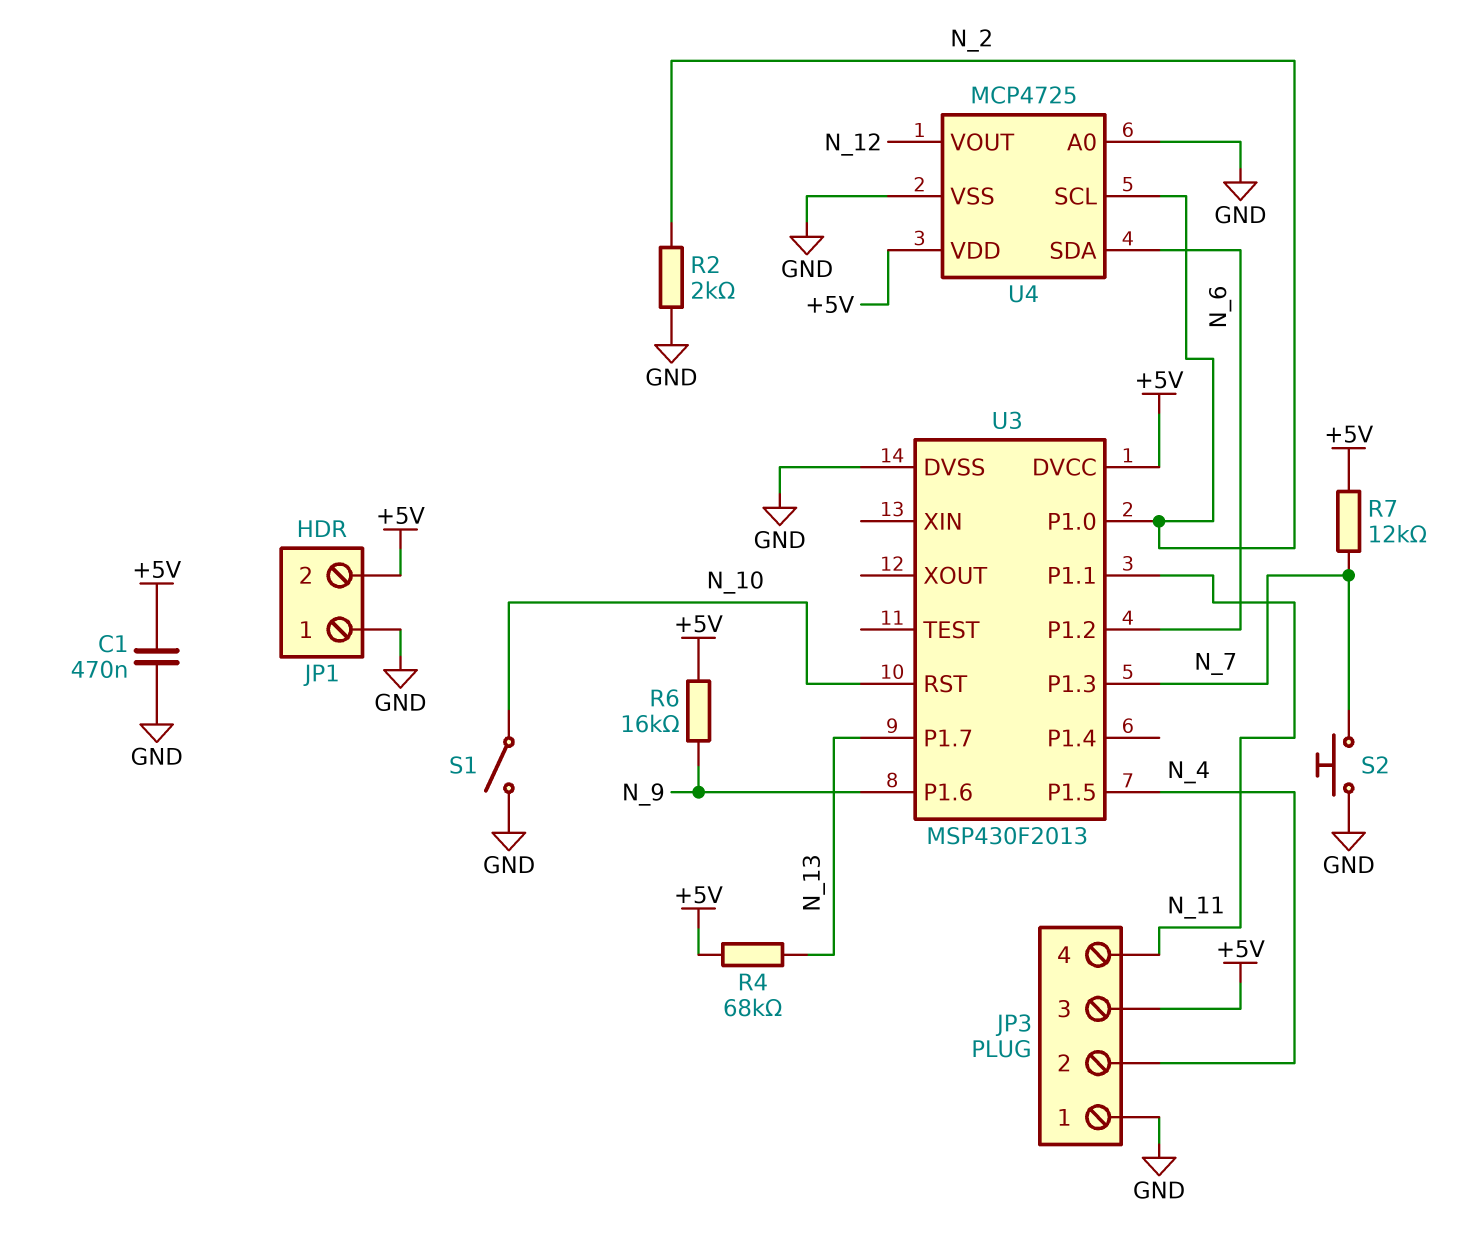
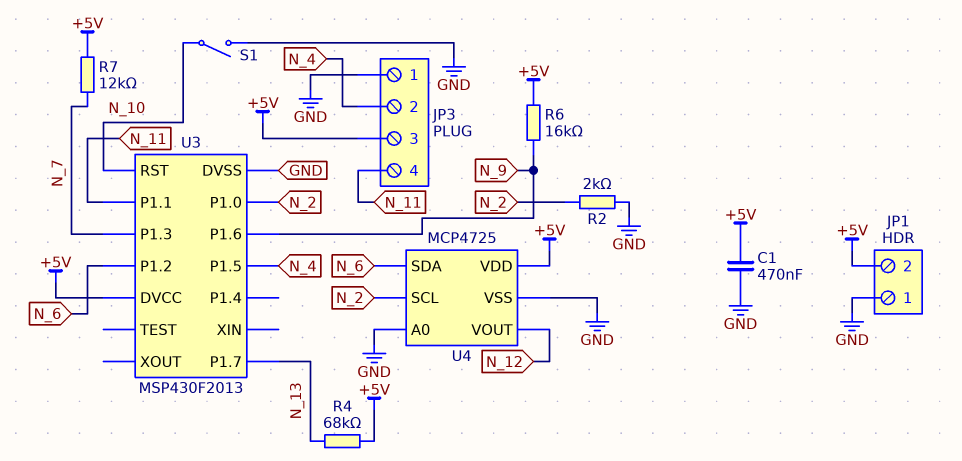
S2: button (GND, N_7) -> none

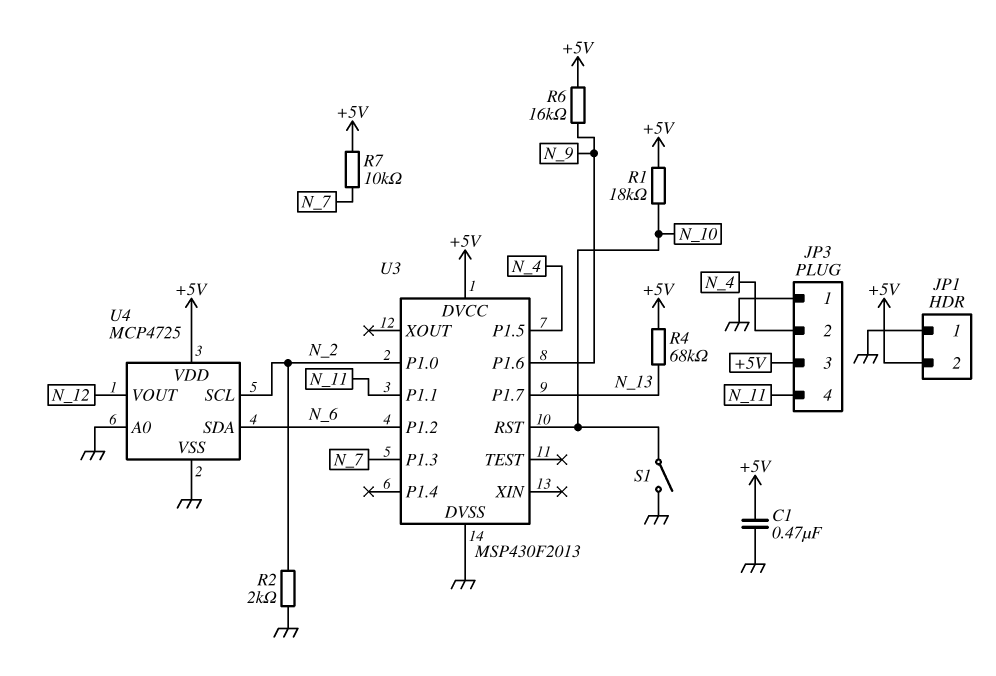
R1: none -> 18k (+5V, N_10)
R7: 12k (+5V, N_7) -> 10k (+5V, N_7)

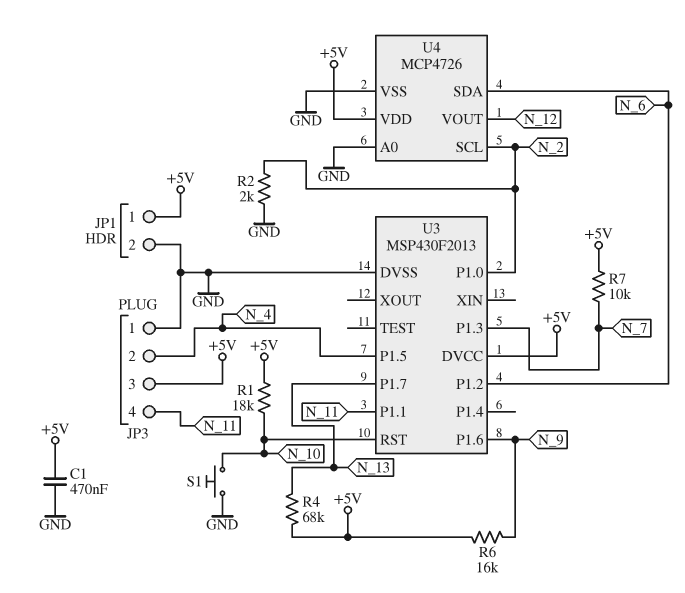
JP1 pin 1: GND -> +5V
JP1 pin 2: +5V -> GND
S1: switch (GND, N_10) -> button (GND, N_10)
U4: MCP4725 -> MCP4726

